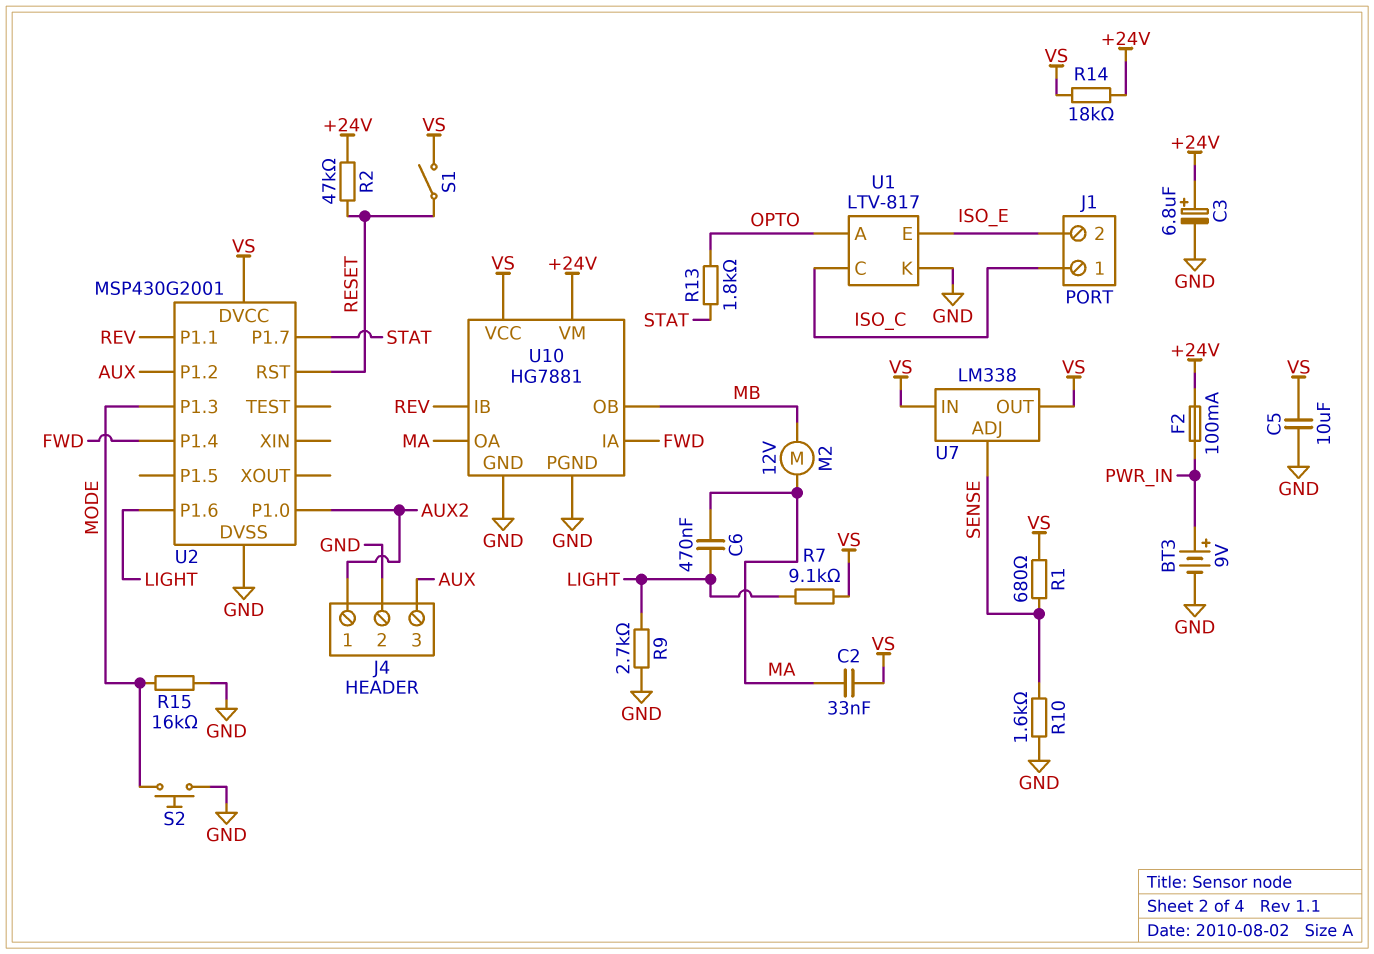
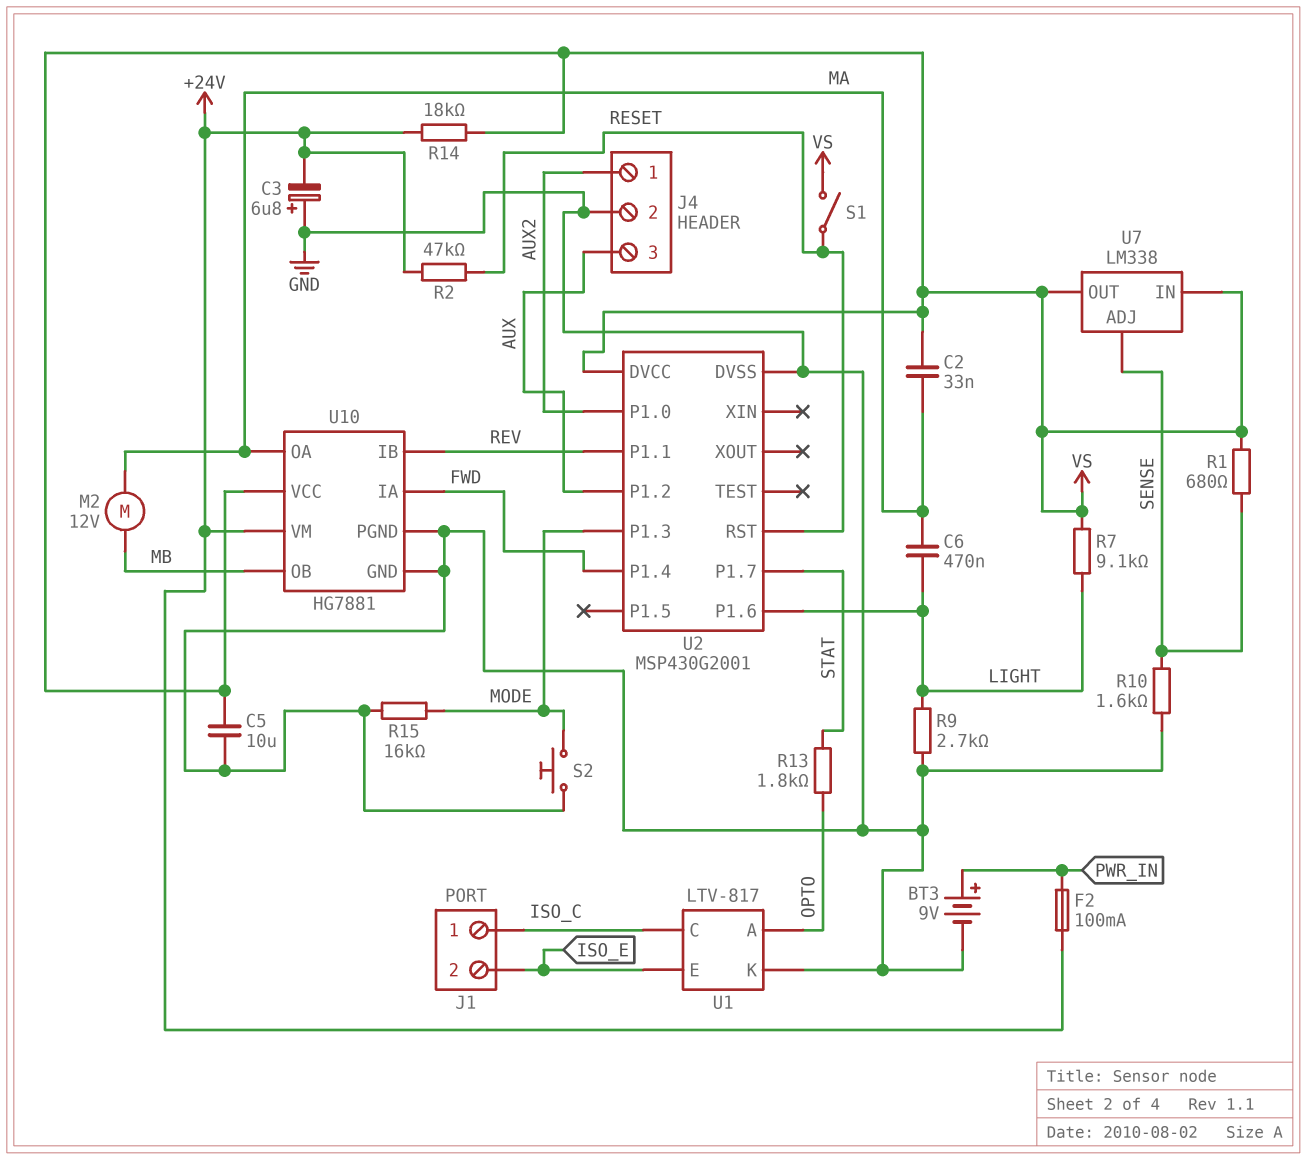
C3: 6.8uF (plus +24V, minus GND) -> 6.8uF (plus GND, minus +24V)

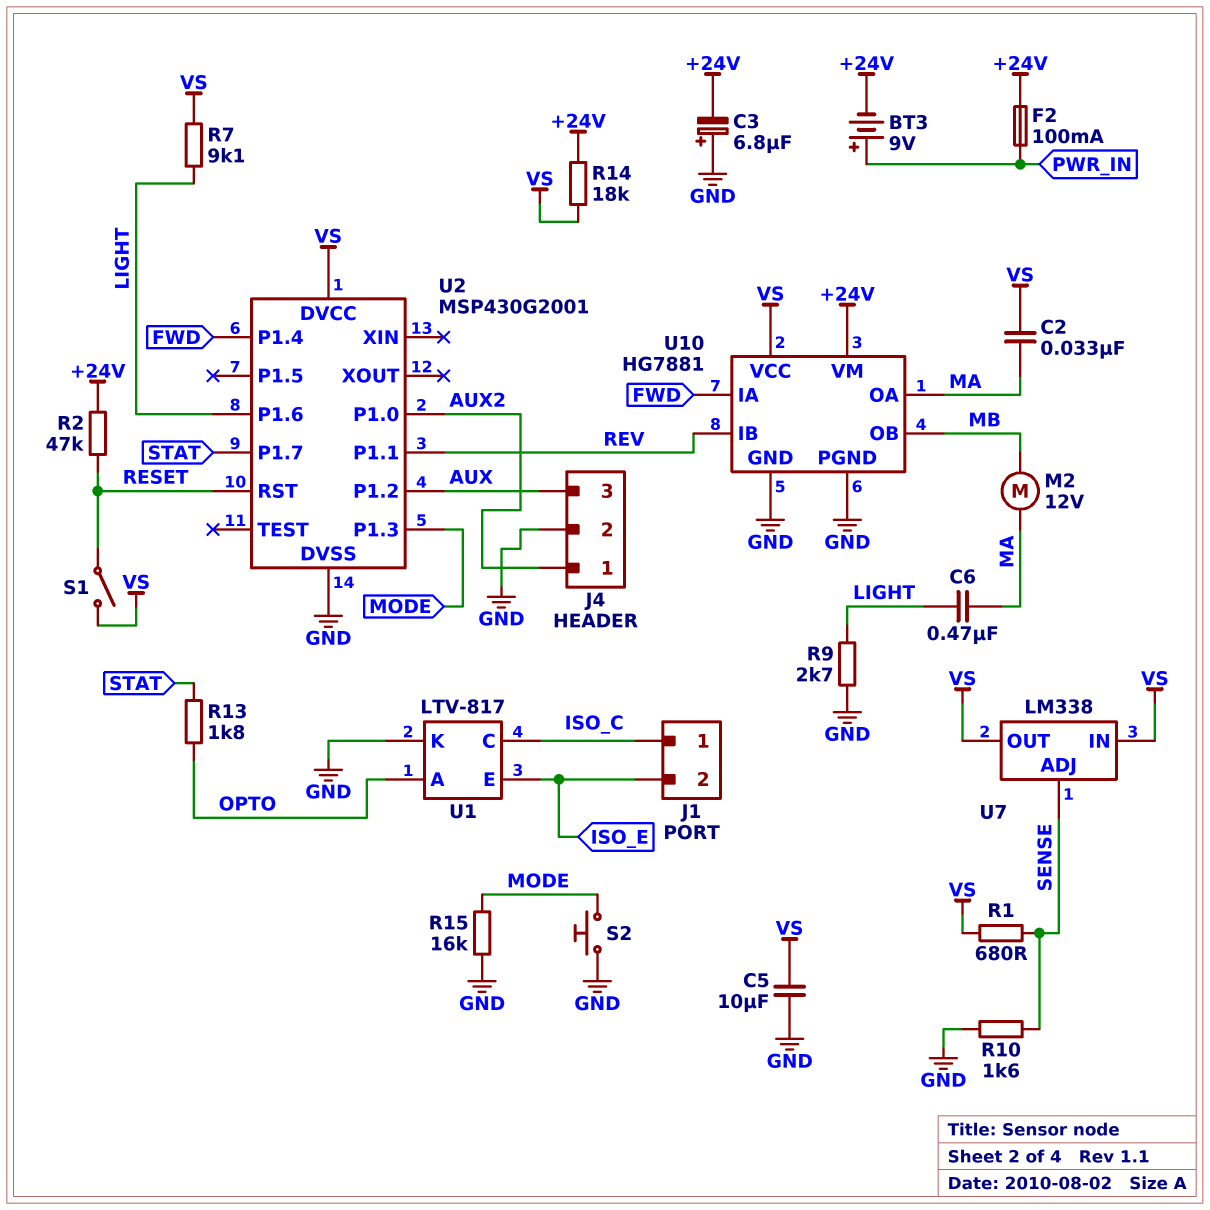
BT3: 9V (plus PWR_IN, minus GND) -> 9V (plus PWR_IN, minus +24V)

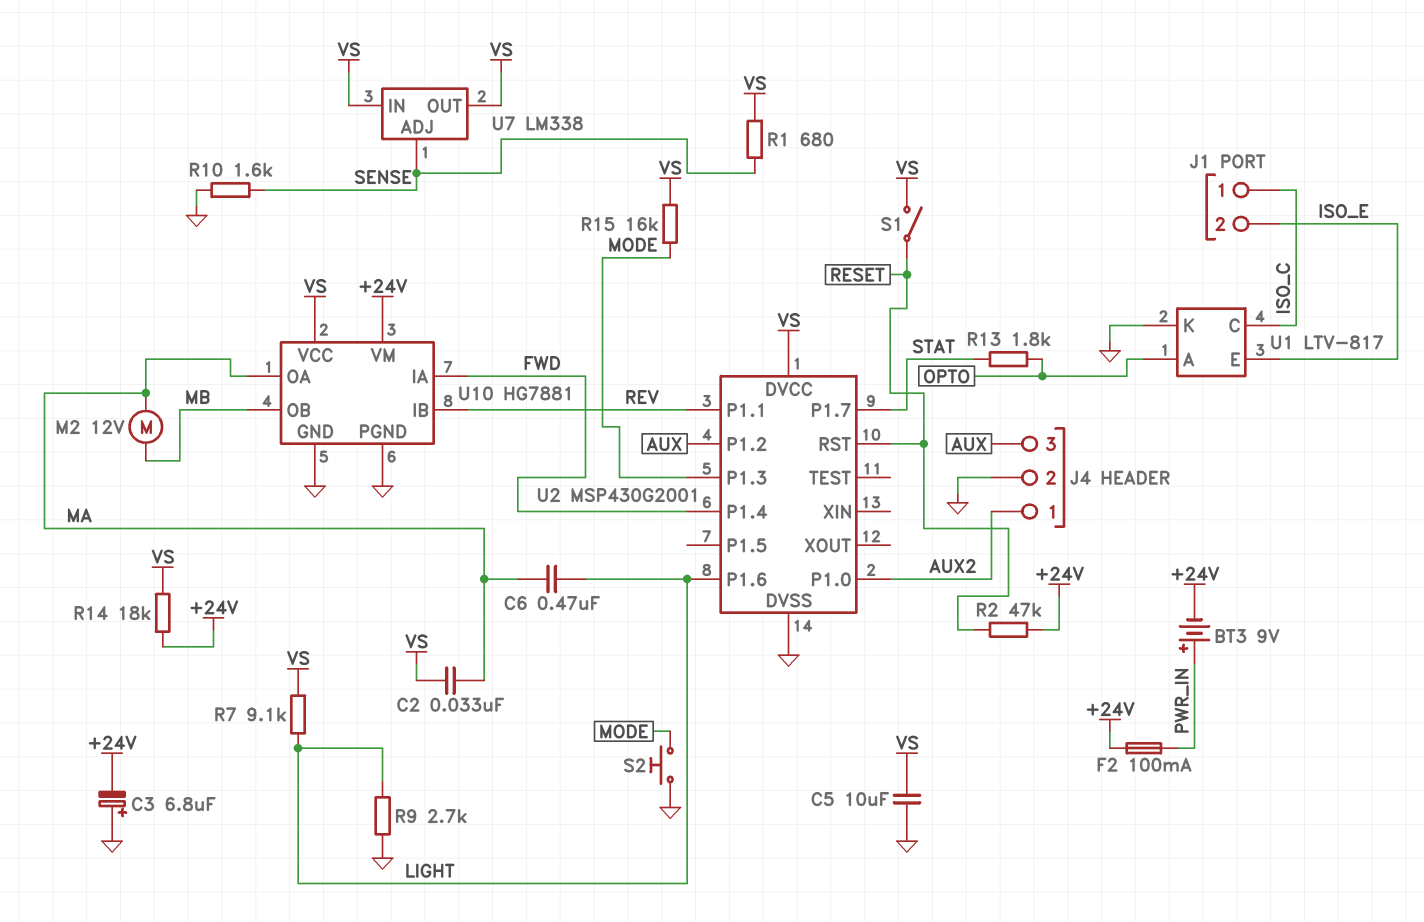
R15: 16k (GND, MODE) -> 16k (MODE, VS)

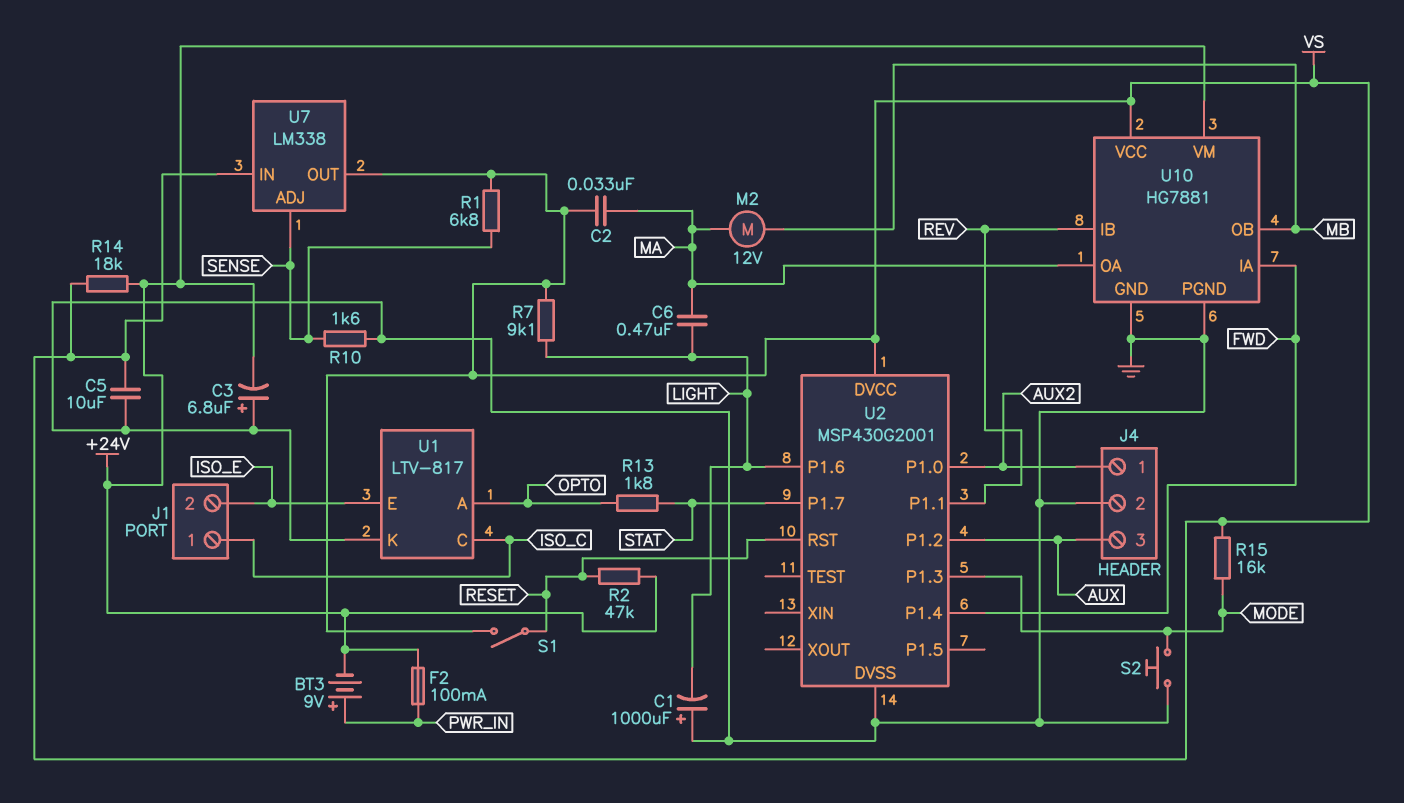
C1: none -> 1000uF (plus GND, minus LIGHT)
R1: 680 (SENSE, VS) -> 6.8k (SENSE, VS)
R9: 2.7k (GND, LIGHT) -> none

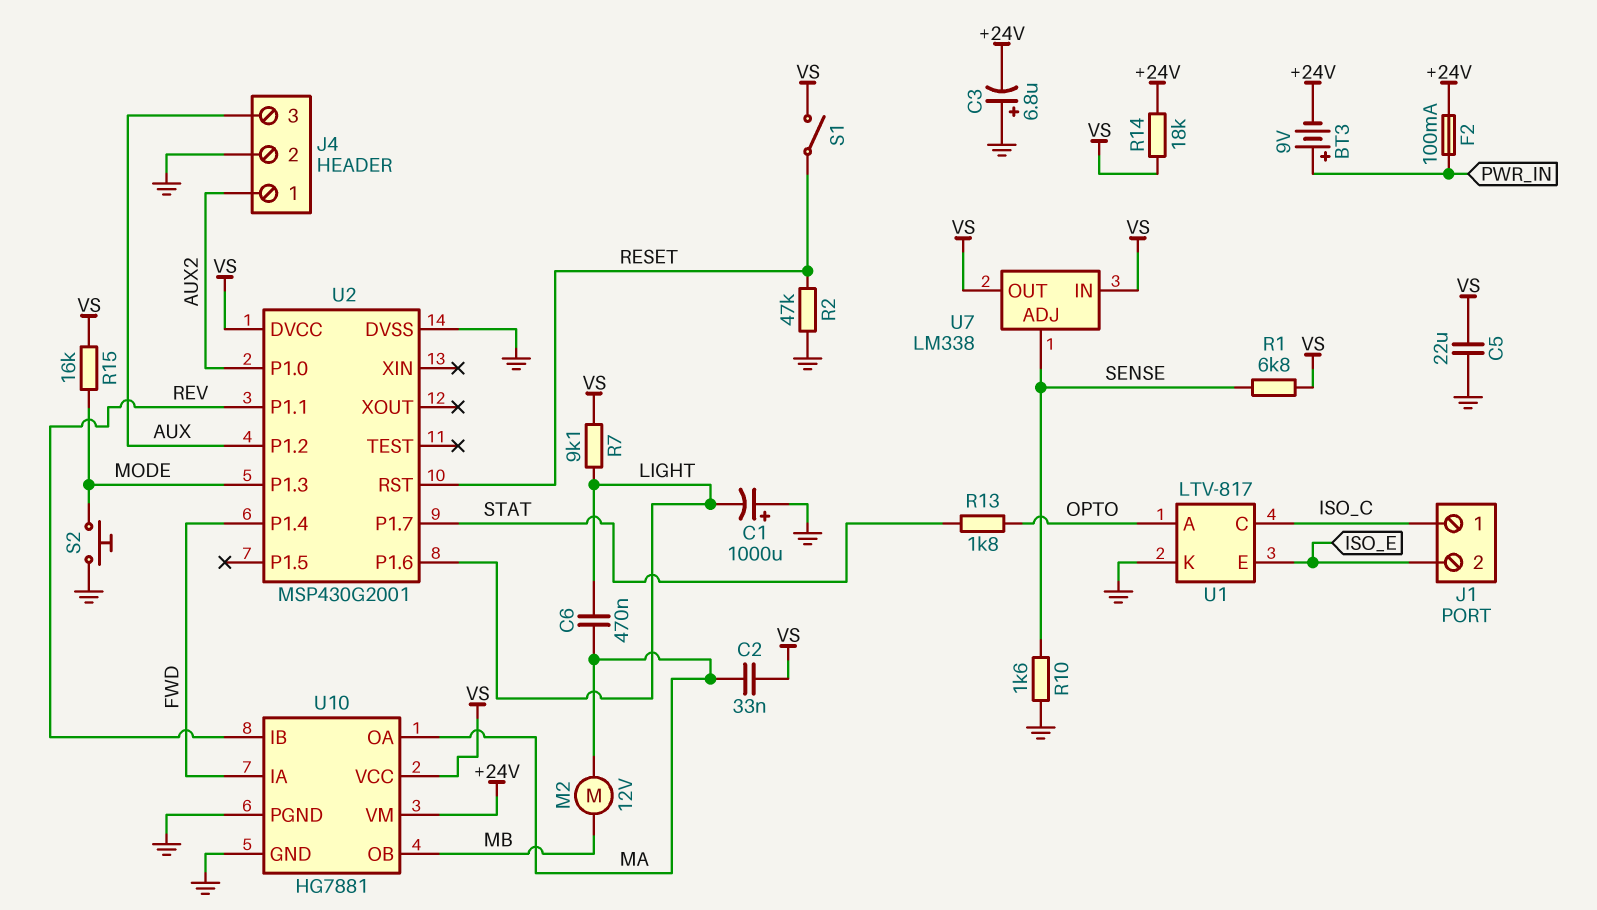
C5: 10uF (GND, VS) -> 22uF (GND, VS)
R2: 47k (+24V, RESET) -> 47k (GND, RESET)

